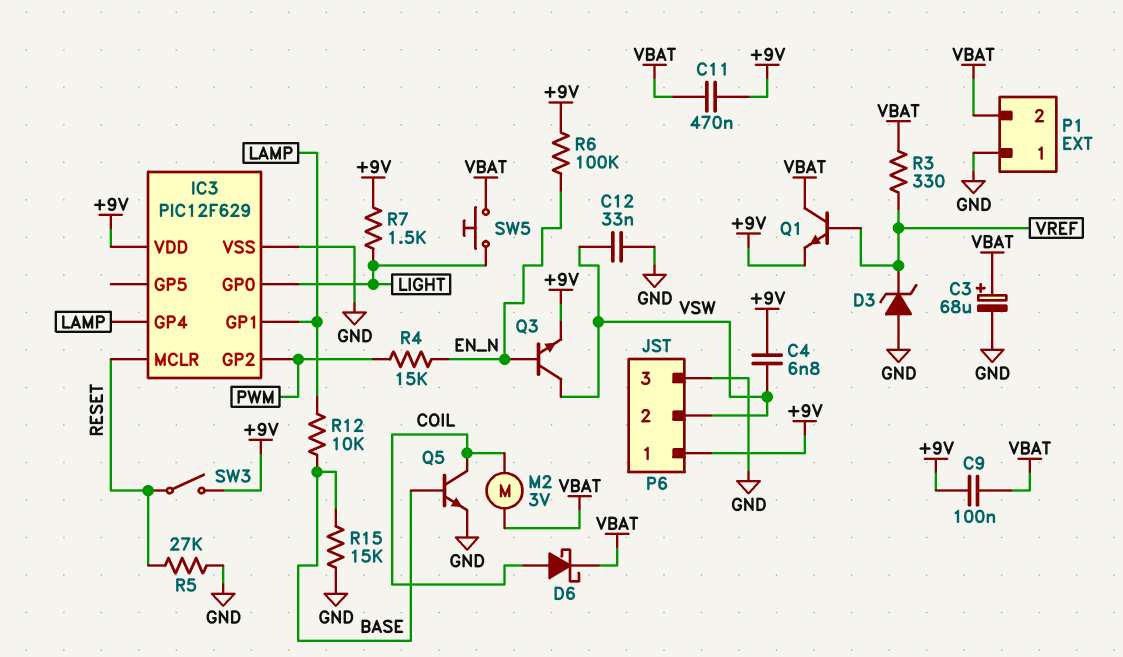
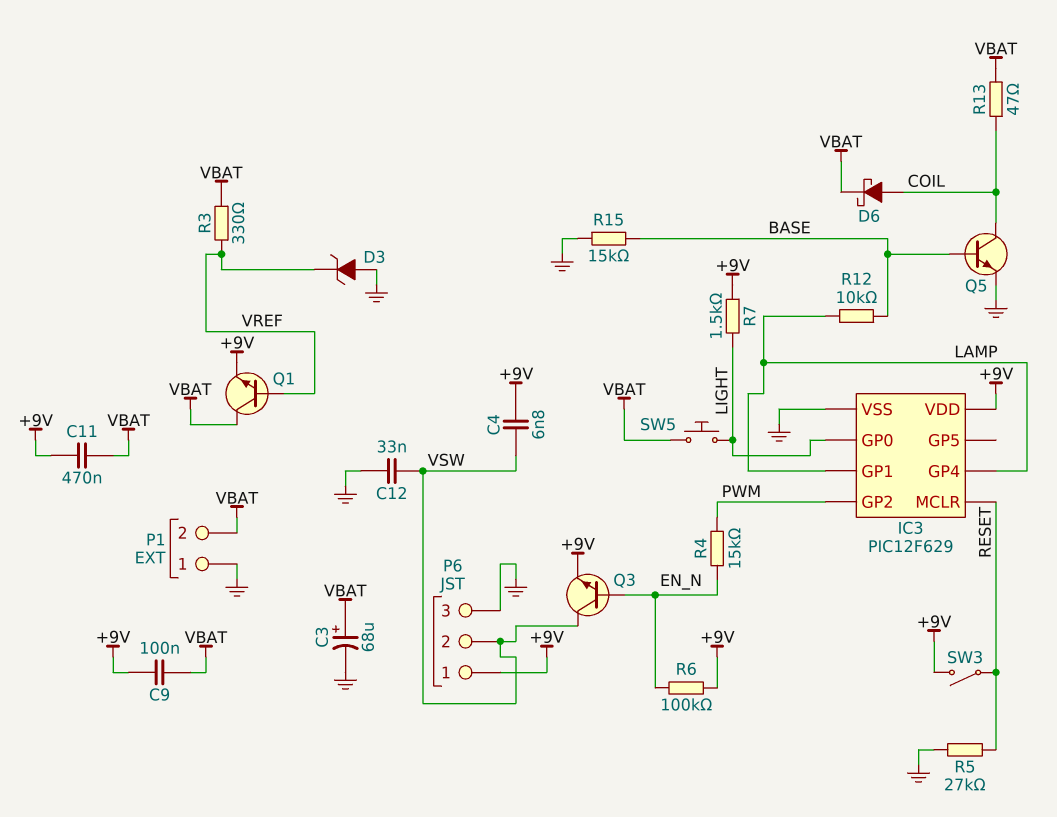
M2: motor 3V (COIL, VBAT) -> none
R13: none -> 47 (COIL, VBAT)

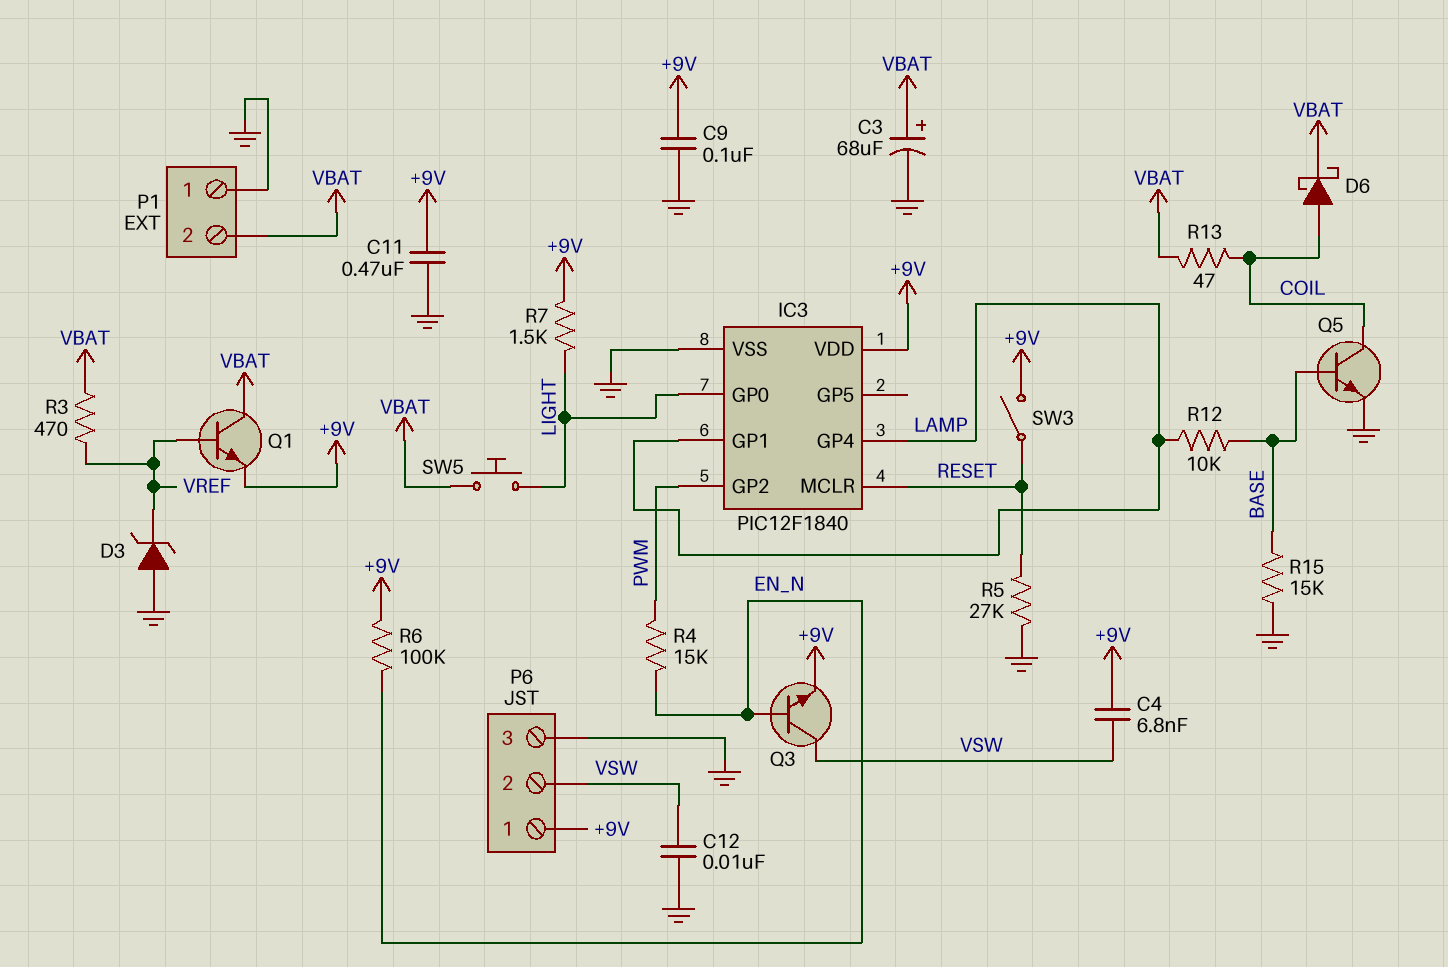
C9: 100nF (+9V, VBAT) -> 100nF (+9V, GND)
C11: 470nF (+9V, VBAT) -> 470nF (+9V, GND)
C12: 33nF (GND, VSW) -> 10nF (GND, VSW)
IC3: PIC12F629 -> PIC12F1840
R3: 330 (VBAT, VREF) -> 470 (VBAT, VREF)

